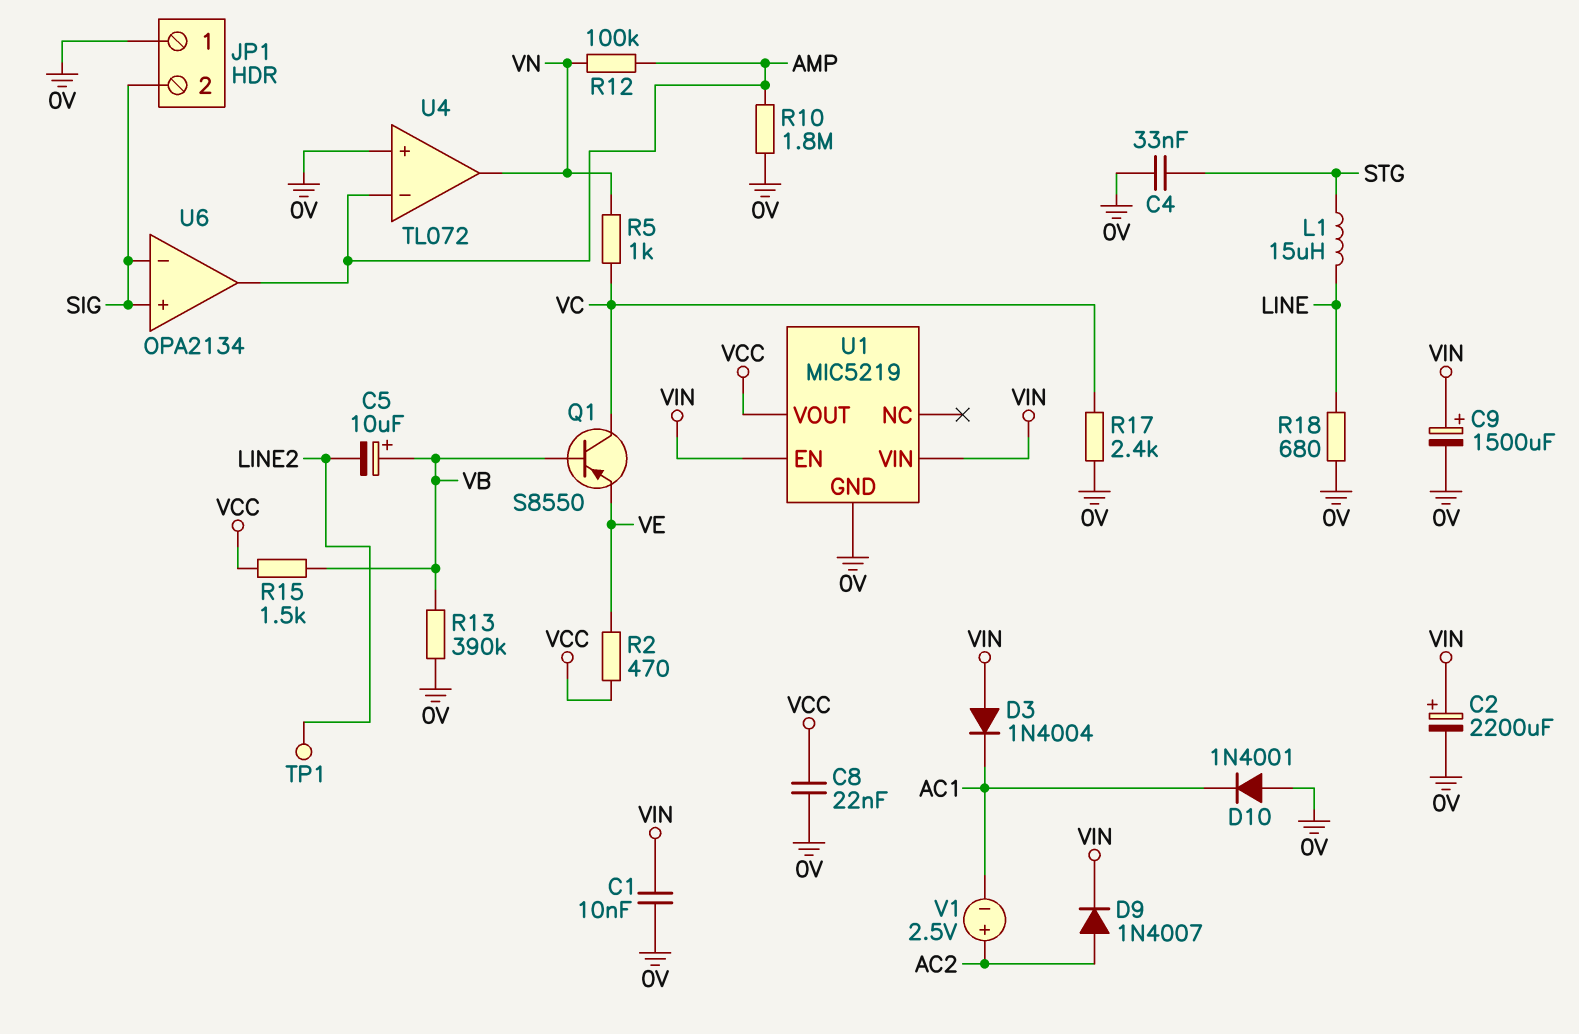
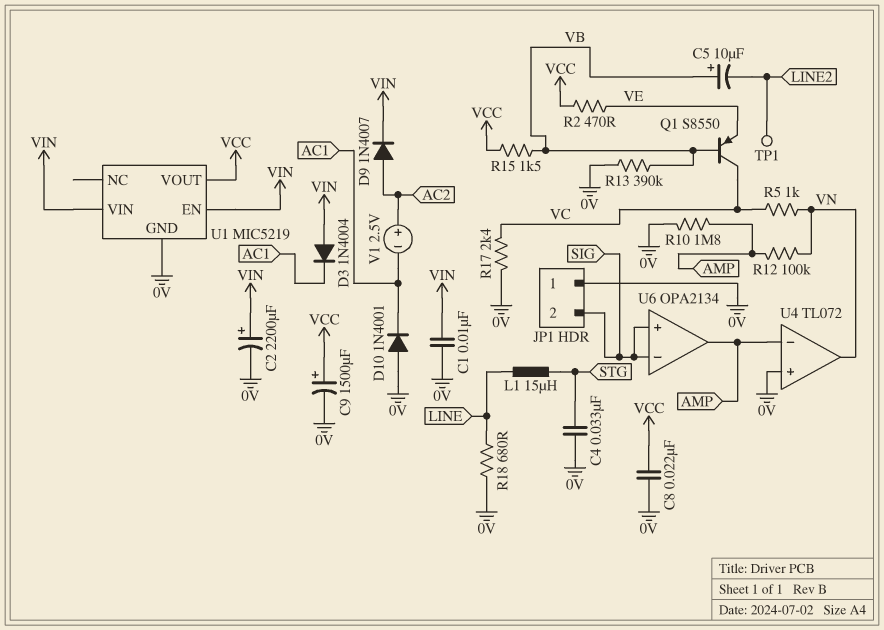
C9: 1500uF (plus VIN, minus 0V) -> 1500uF (plus VCC, minus 0V)

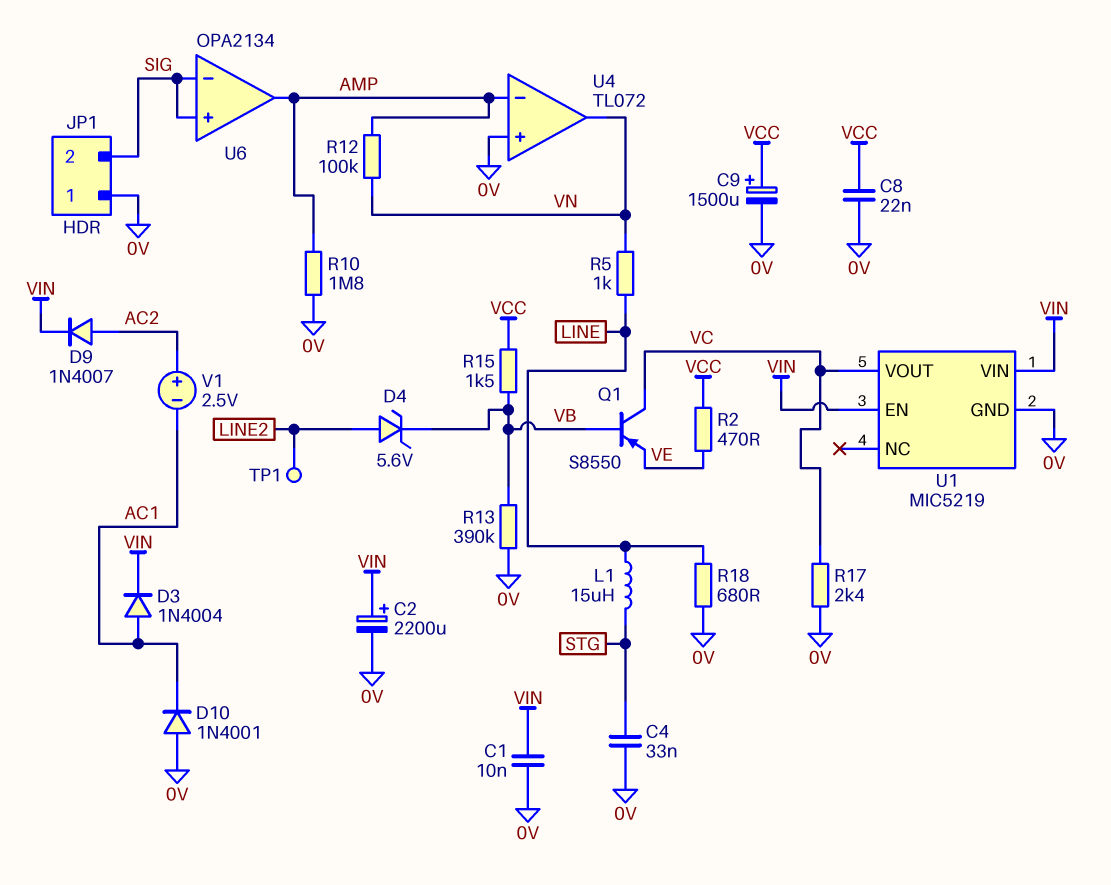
C5: 10uF (plus VB, minus LINE2) -> none
D3: diode 1N4004 (A VIN, K AC1) -> diode 1N4004 (A AC1, K VIN)
D4: none -> zener 5.6V (A LINE2, K VB)
R5: 1k (VC, VN) -> 1k (LINE, VN)
U1 pin VOUT: VCC -> VC

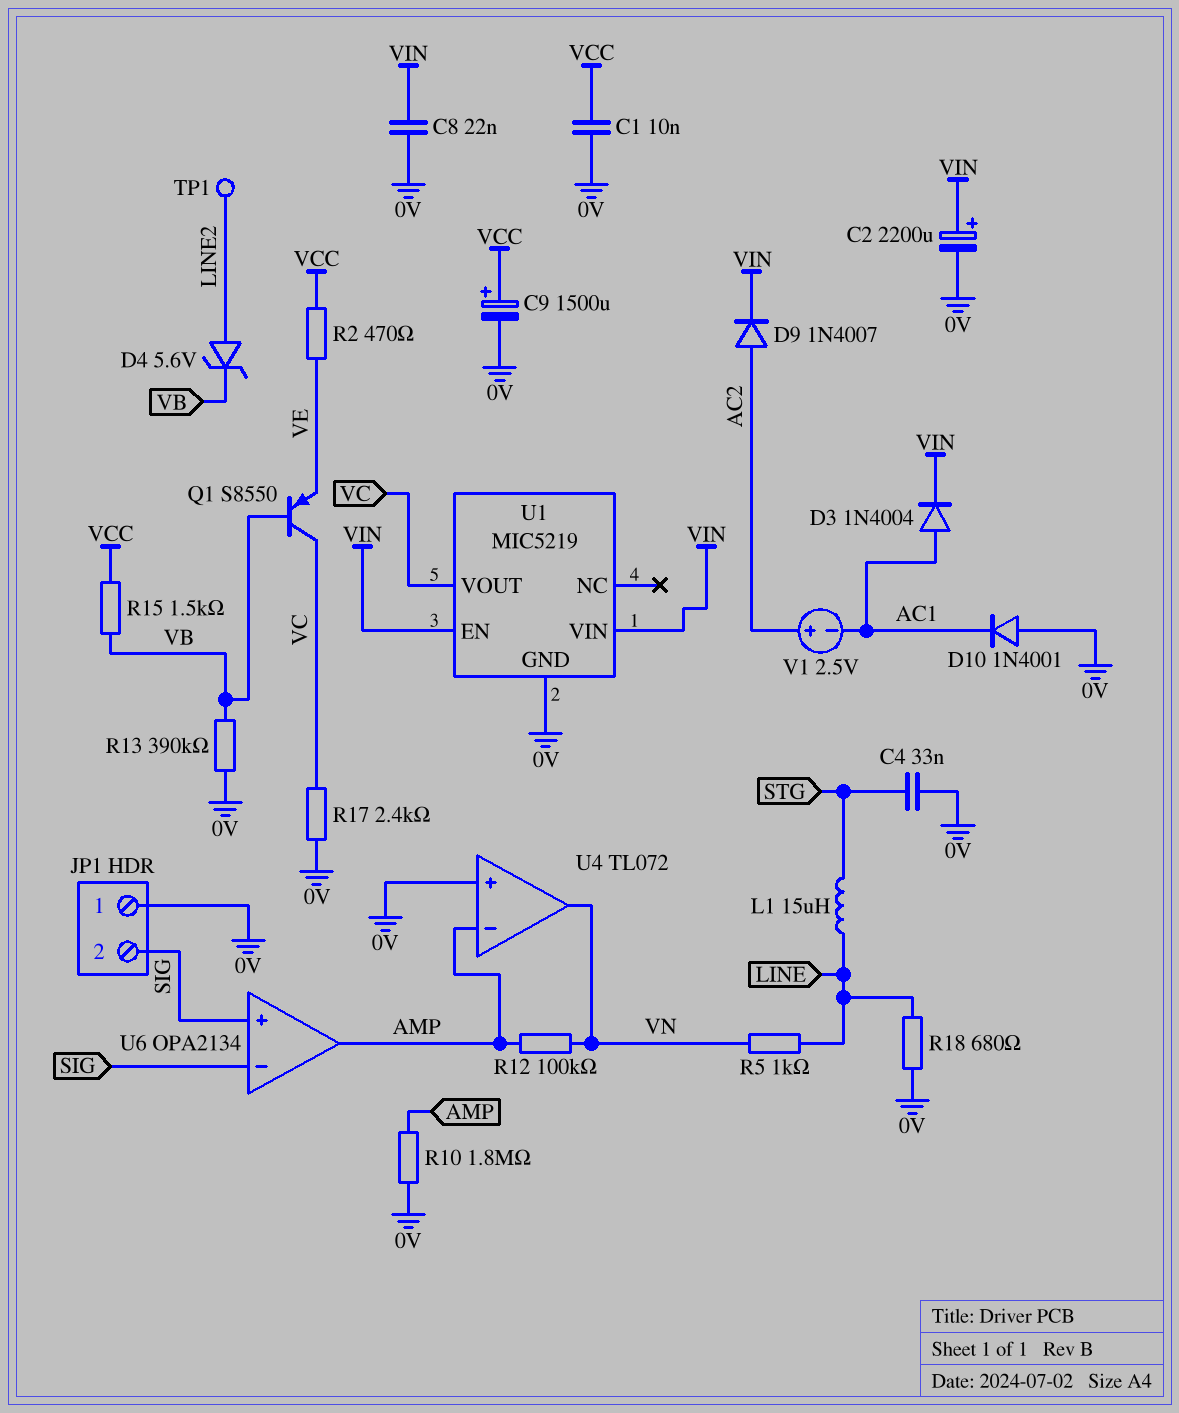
C1: 10nF (0V, VIN) -> 10nF (0V, VCC)
C8: 22nF (0V, VCC) -> 22nF (0V, VIN)

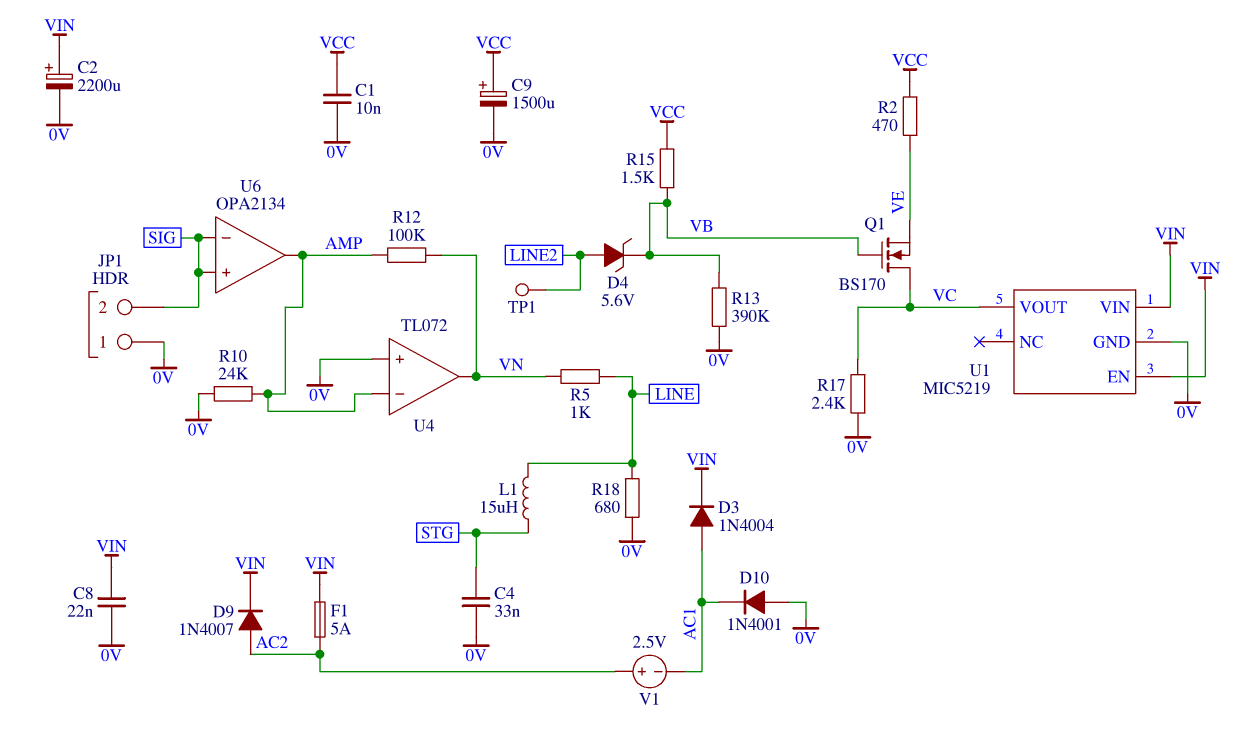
F1: none -> 5A (AC2, VIN)
Q1: PNP S8550 (B VB, C VC, E VE) -> NMOS BS170 (G VB, D VC, S VE)
R10: 1.8M (0V, AMP) -> 24k (0V, AMP)

